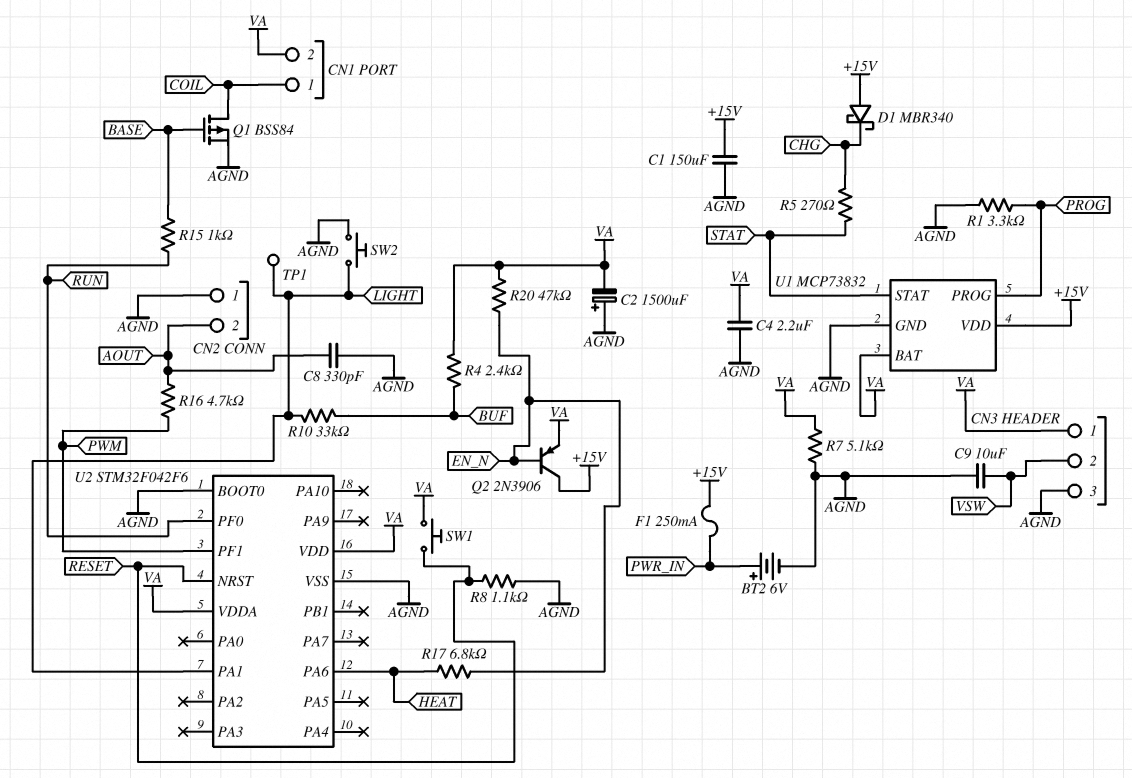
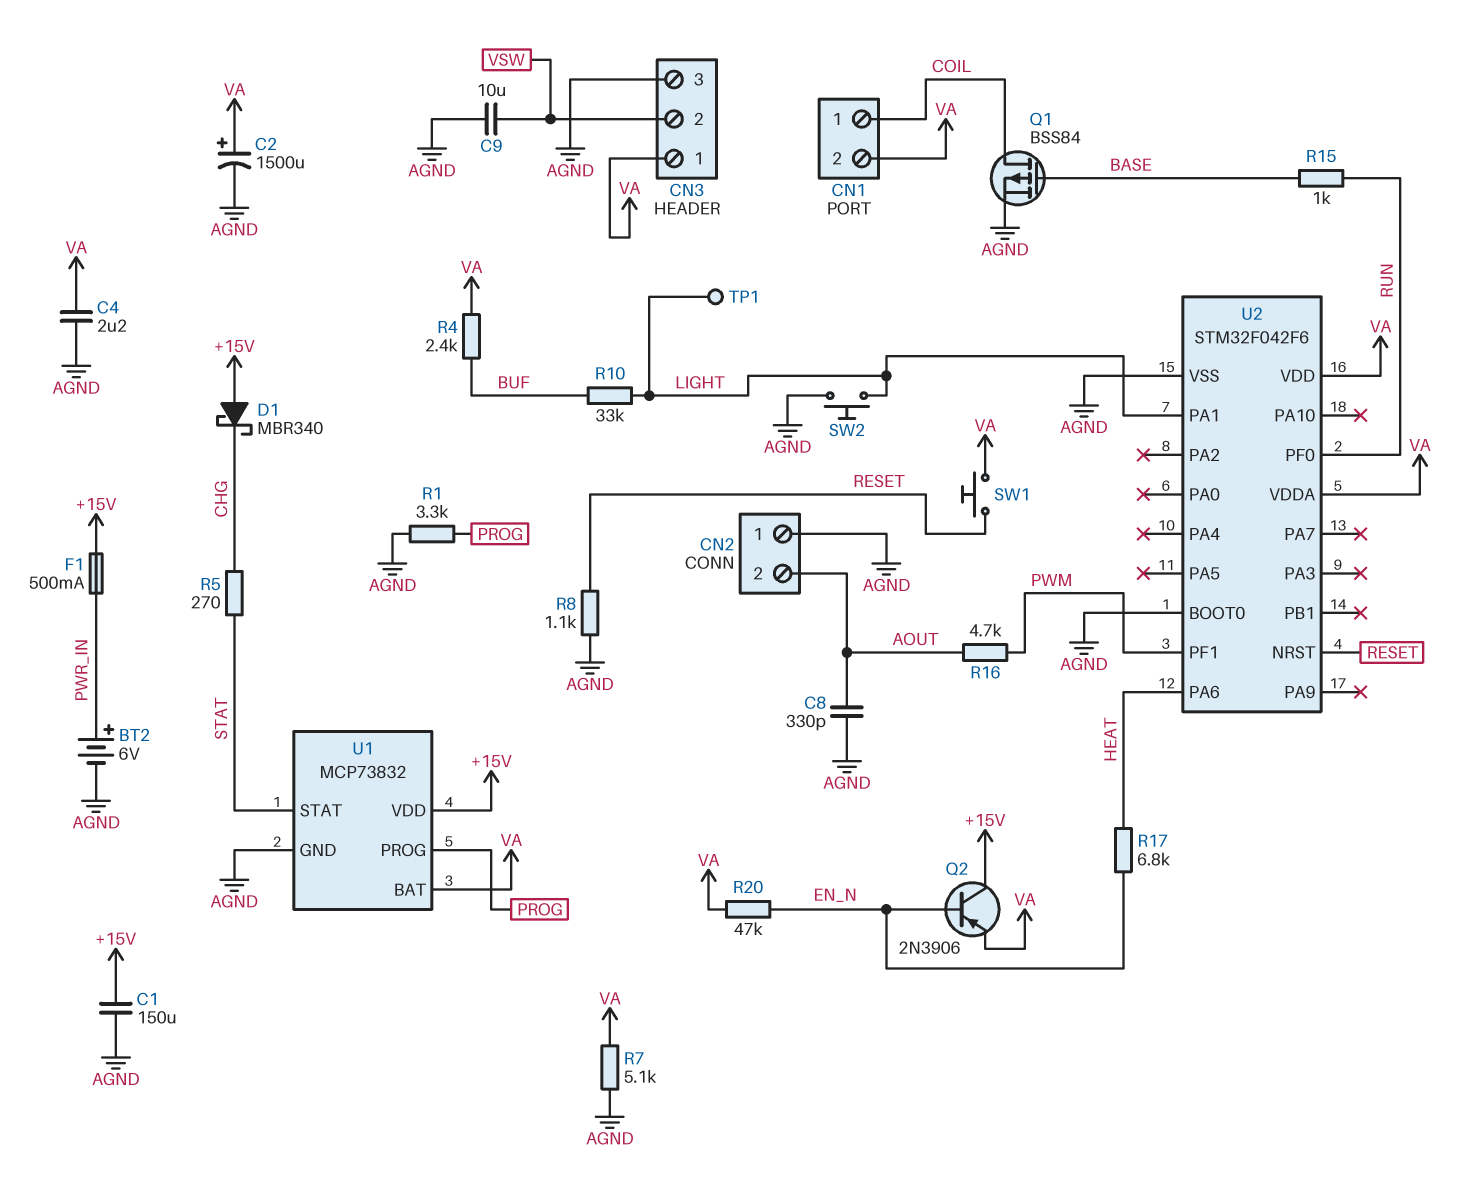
C2: 1500uF (plus AGND, minus VA) -> 1500uF (plus VA, minus AGND)
F1: 250mA (+15V, PWR_IN) -> 500mA (+15V, PWR_IN)

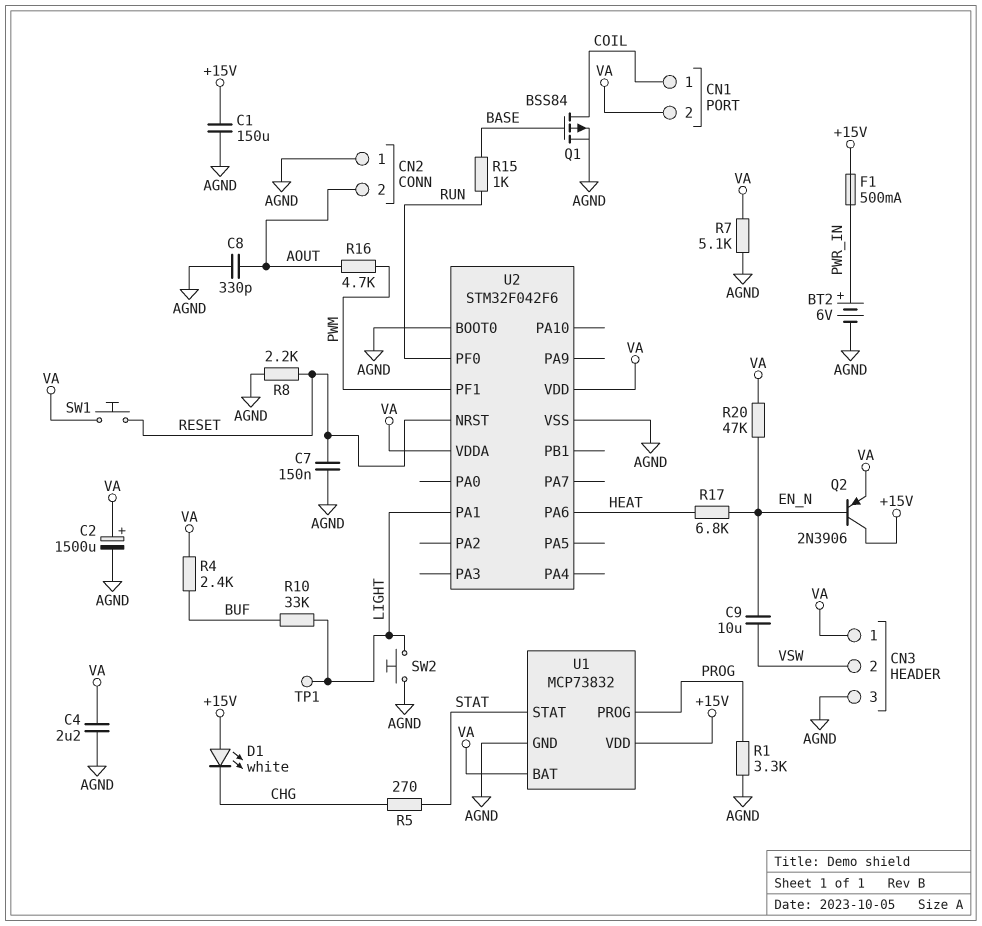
C7: none -> 150nF (AGND, RESET)
C9: 10uF (AGND, VSW) -> 10uF (EN_N, VSW)
D1: schottky MBR340 (A +15V, K CHG) -> LED white (A +15V, K CHG)
R8: 1.1k (AGND, RESET) -> 2.2k (AGND, RESET)

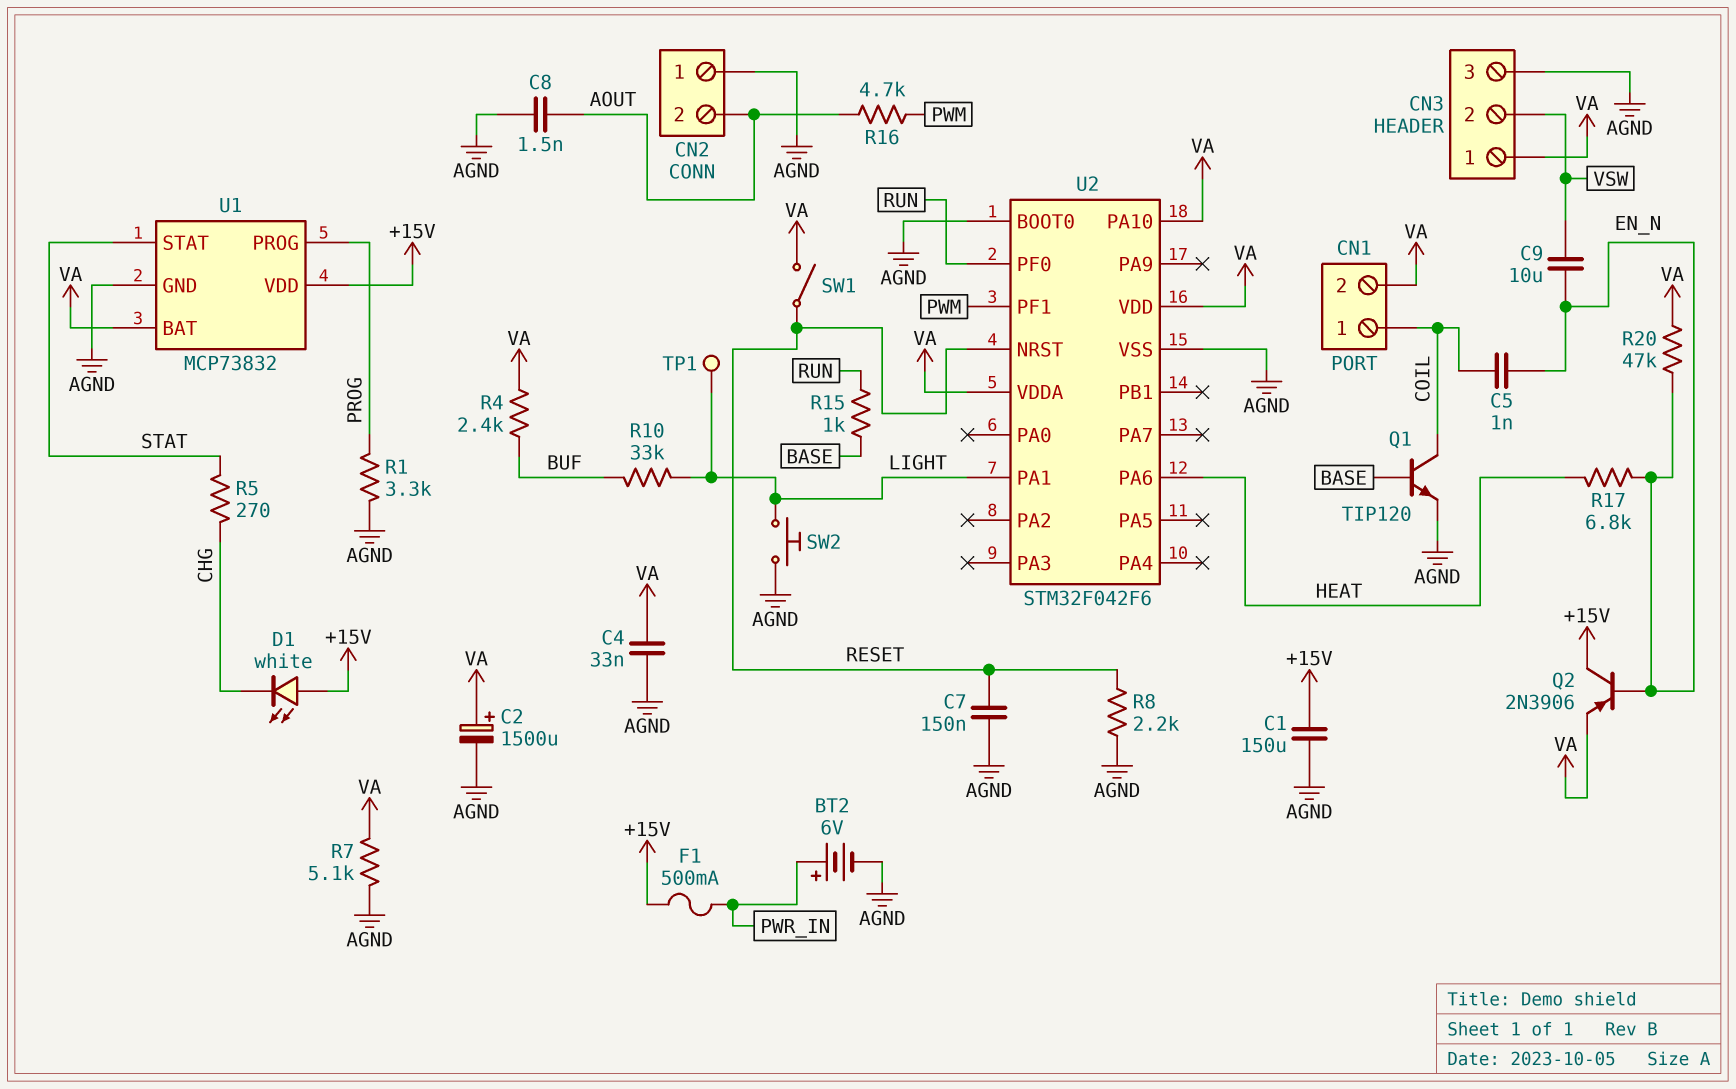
C4: 2.2uF (AGND, VA) -> 33nF (AGND, VA)
C5: none -> 1nF (COIL, EN_N)
C8: 330pF (AGND, AOUT) -> 1.5nF (AGND, AOUT)
Q1: PMOS BSS84 (G BASE, D COIL, S AGND) -> NPN TIP120 (B BASE, C COIL, E AGND)
SW1: button (RESET, VA) -> switch (RESET, VA)
U2 pin PA10: none -> VA

